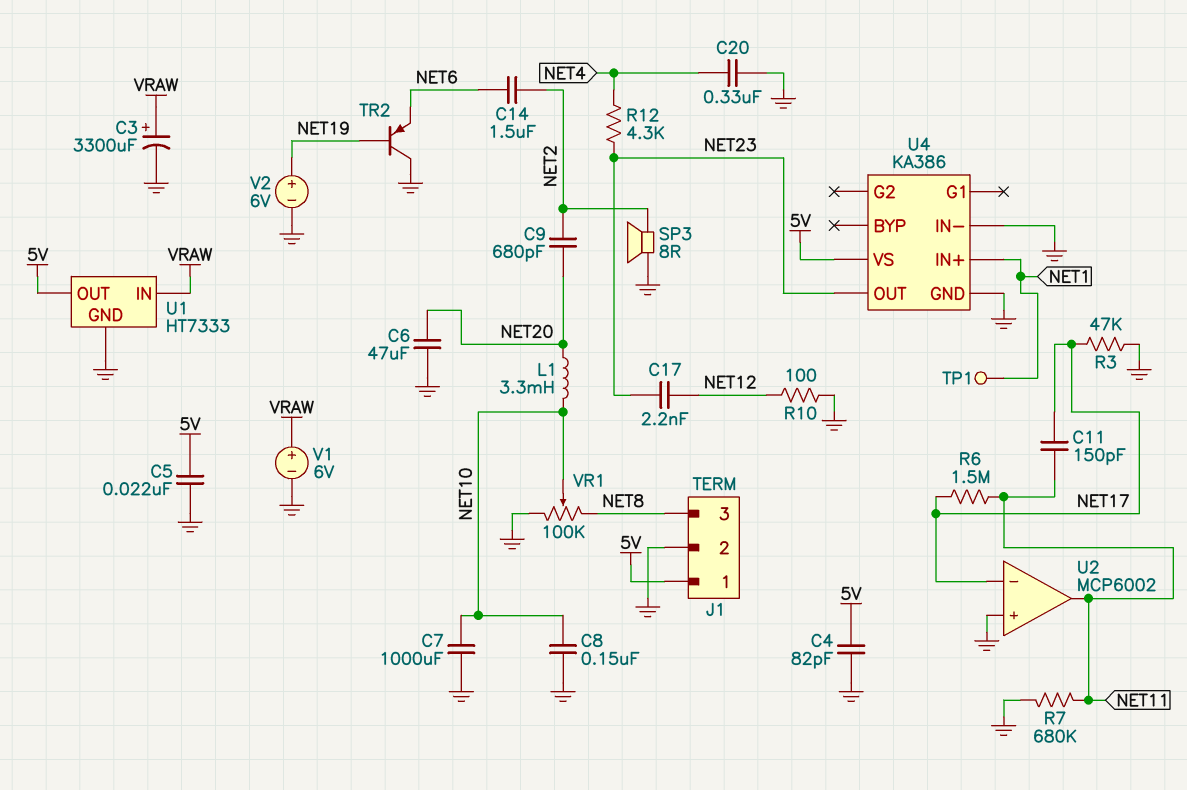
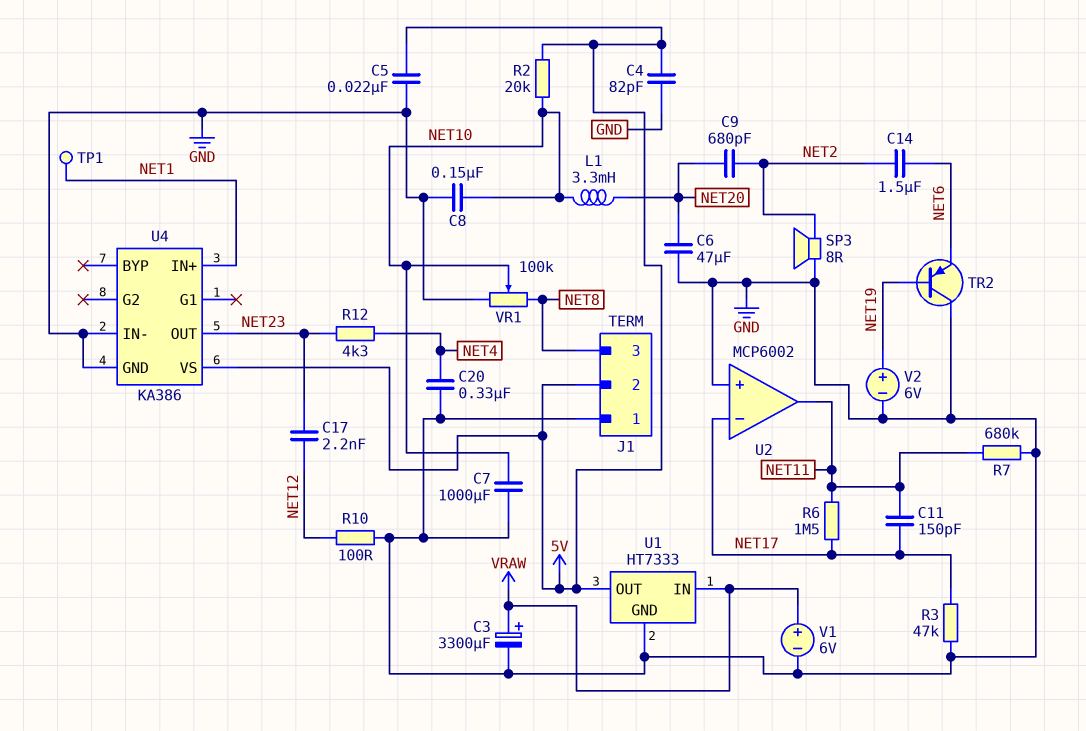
J1 pin 1: 5V -> GND
J1 pin 2: GND -> 5V
R2: none -> 20k (5V, NET10)

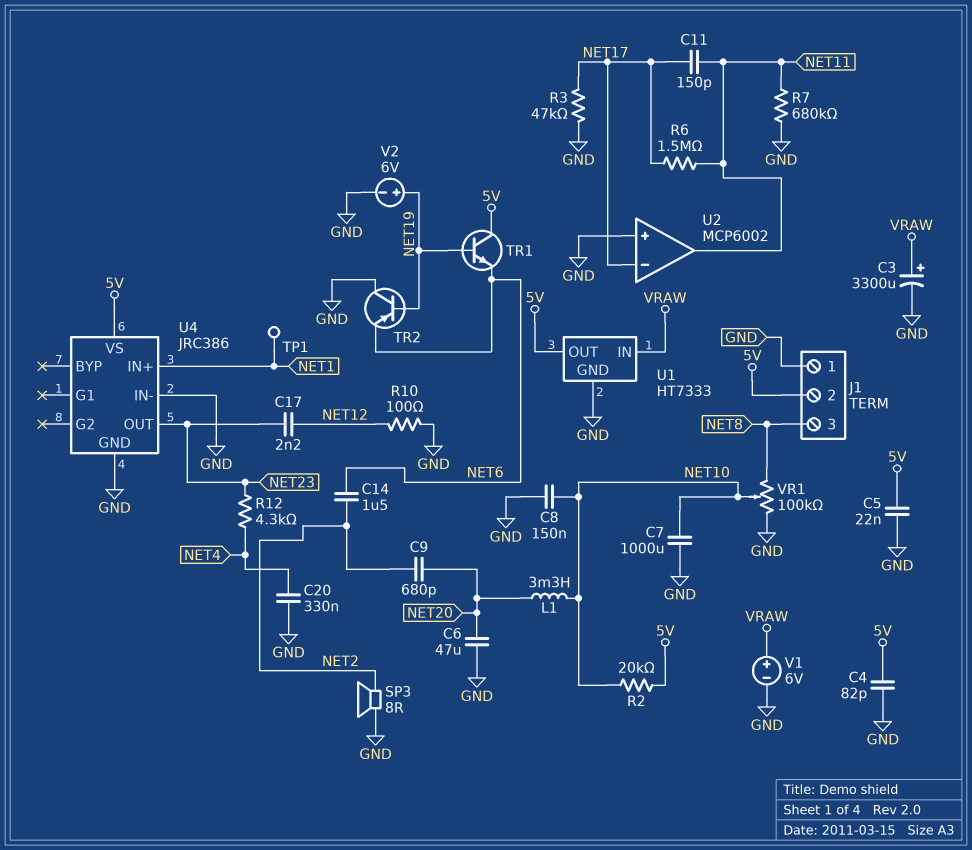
TR1: none -> NPN (B NET19, C 5V, E NET6)
U4: KA386 -> JRC386

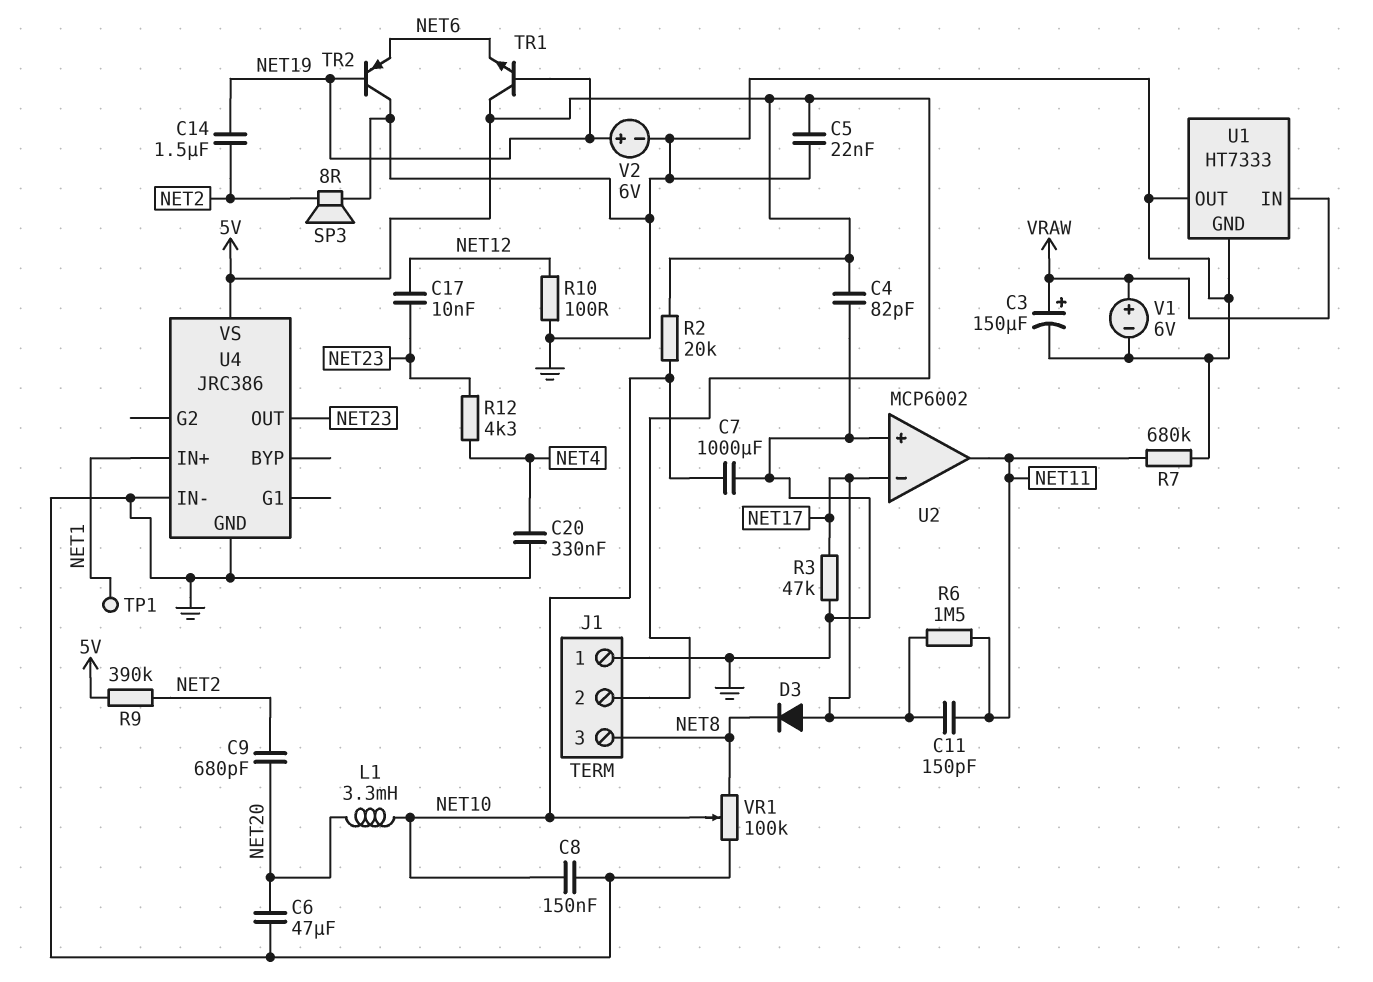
C3: 3300uF (plus VRAW, minus GND) -> 150uF (plus VRAW, minus GND)
C14: 1.5uF (NET2, NET6) -> 1.5uF (NET2, NET19)
C17: 2.2nF (NET12, NET23) -> 10nF (NET12, NET23)
D3: none -> diode (A NET17, K NET8)
R9: none -> 390k (5V, NET2)
U1 pin OUT: 5V -> GND

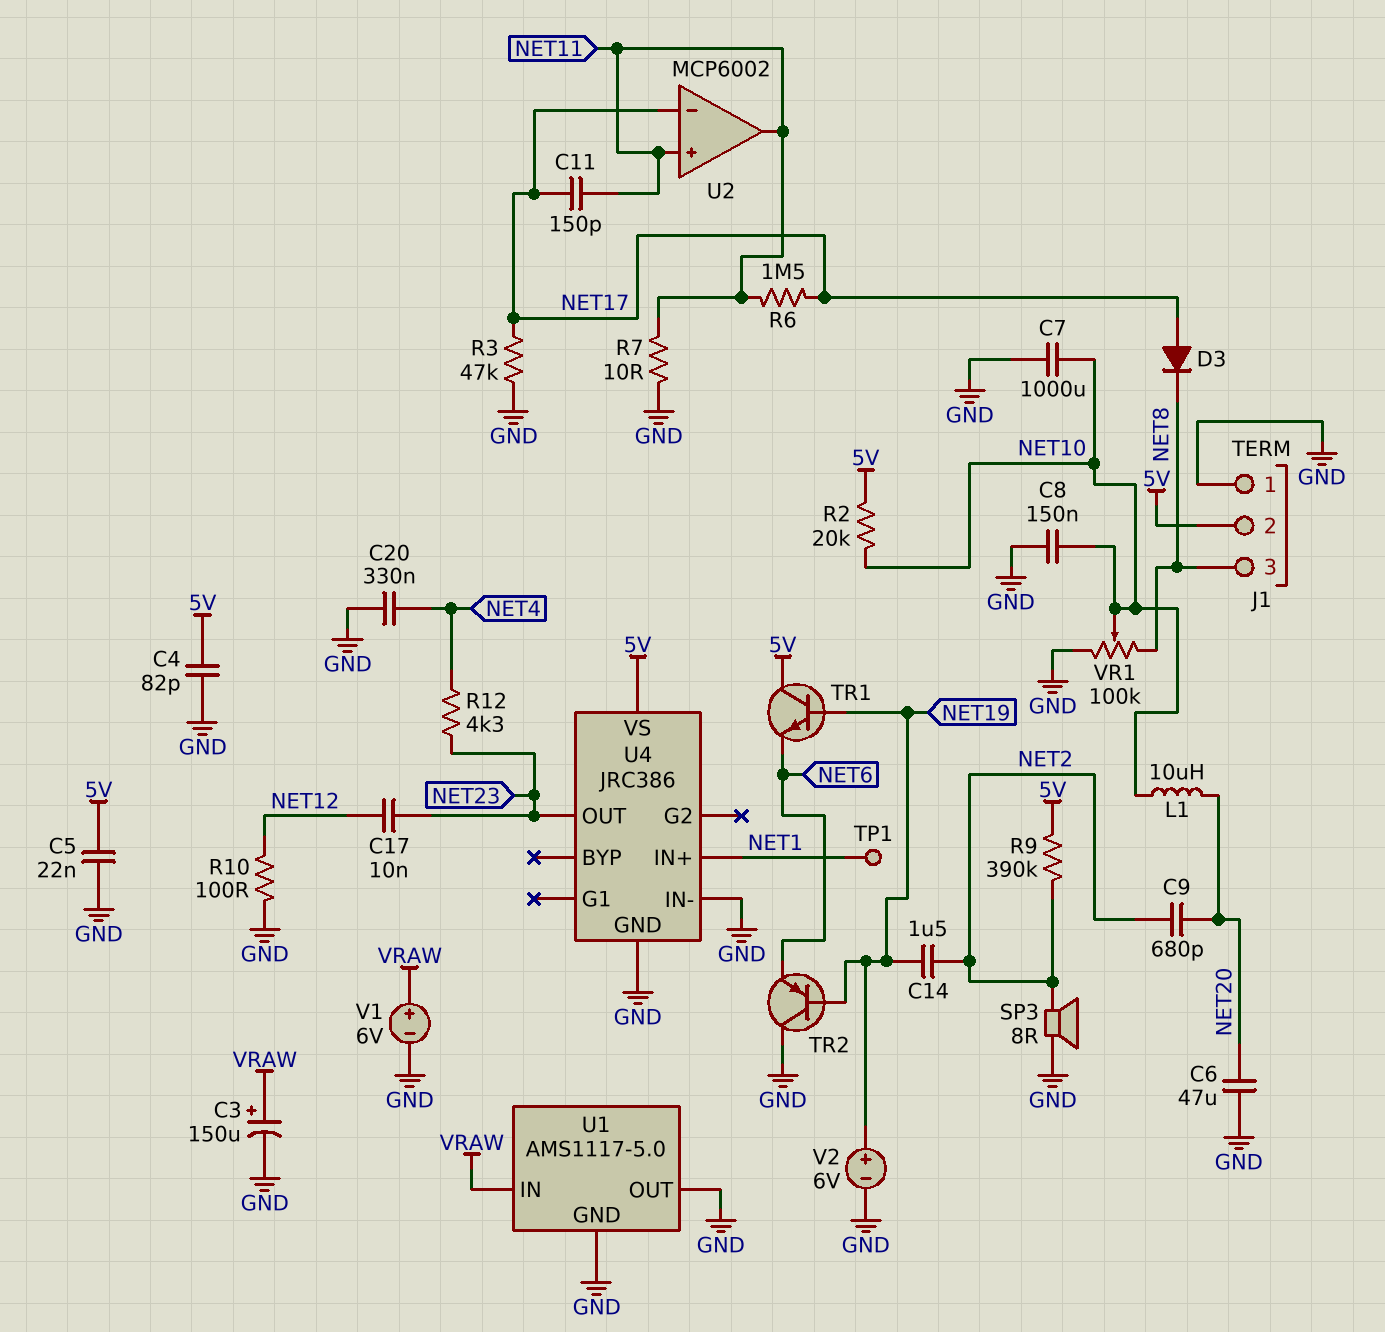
L1: 3.3mH (NET10, NET20) -> 10uH (NET10, NET20)
R7: 680k (GND, NET11) -> 10 (GND, NET11)
U1: HT7333 -> AMS1117-5.0
U2 pin in+: GND -> NET11

